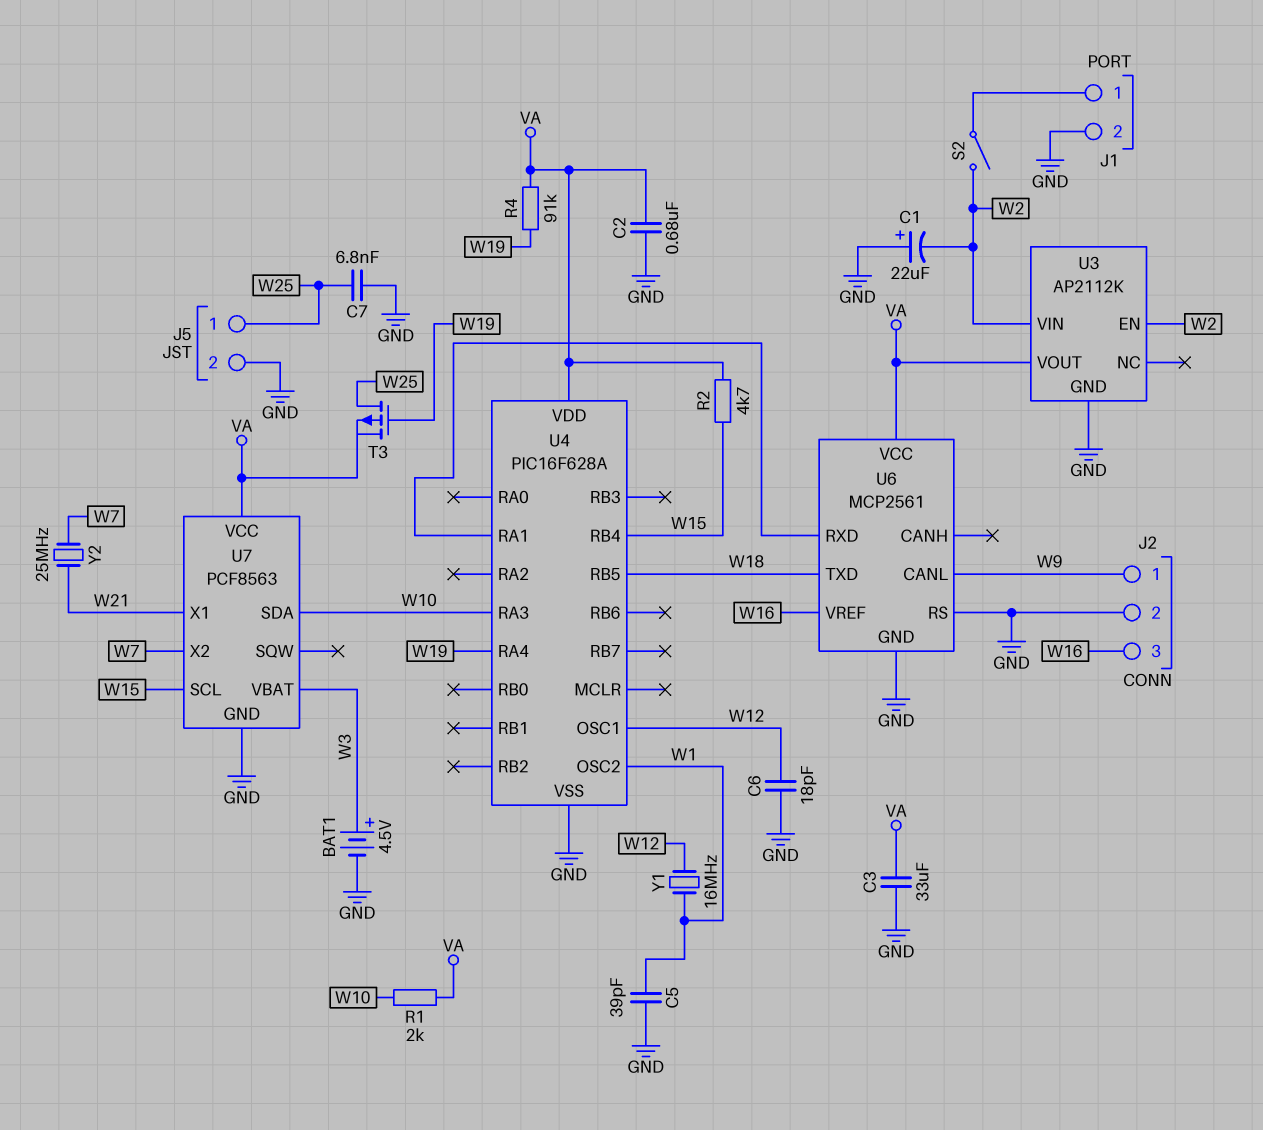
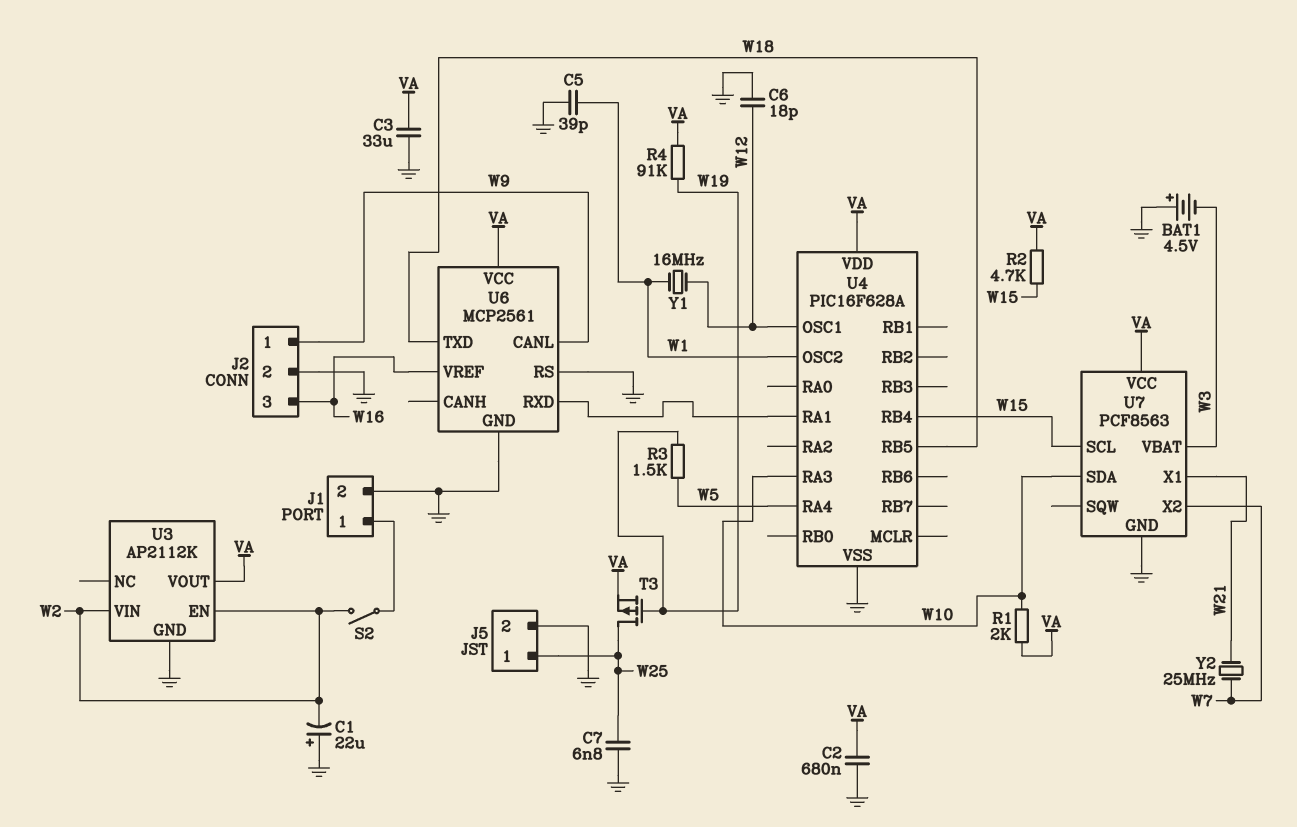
BAT1: 4.5V (plus W3, minus GND) -> 4.5V (plus GND, minus W3)
R3: none -> 1.5k (W5, W19)
U4 pin RA4: W19 -> W5

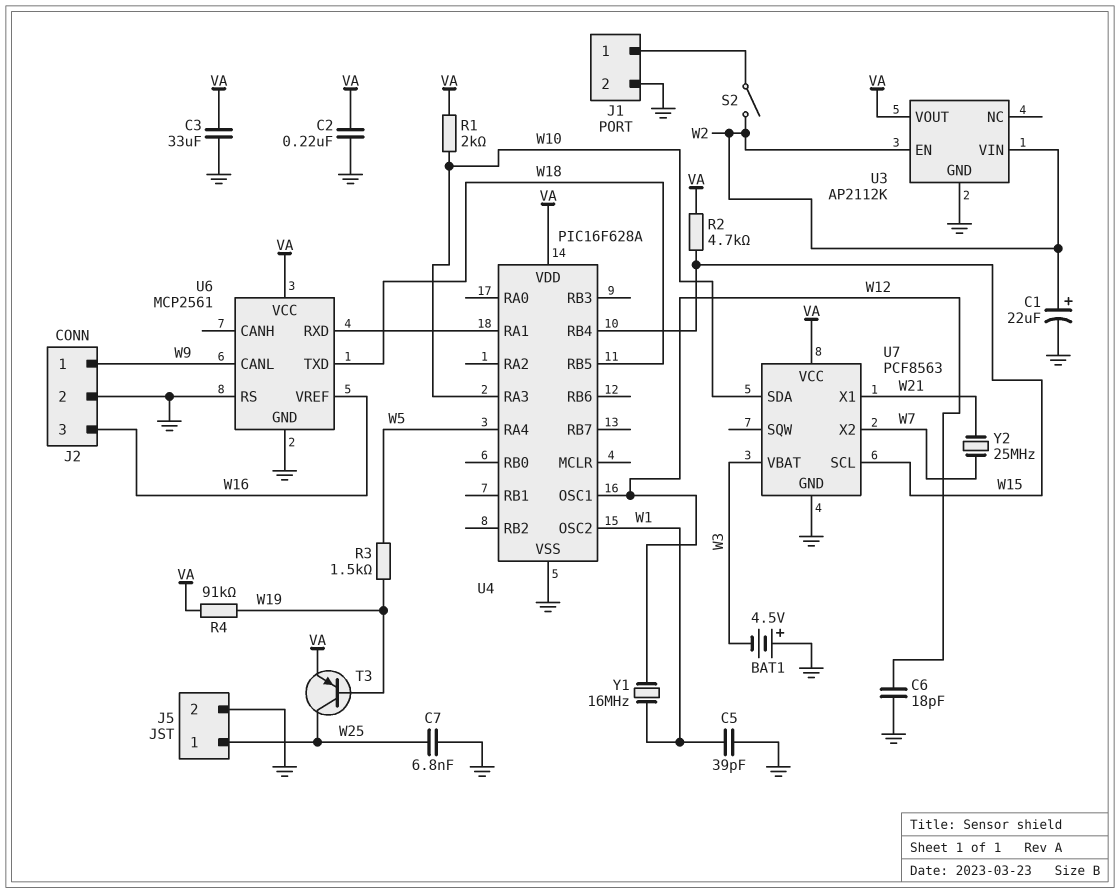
C1: 22uF (plus GND, minus W2) -> 22uF (plus W2, minus GND)
C2: 680nF (GND, VA) -> 220nF (GND, VA)
T3: PMOS (G W19, D W25, S VA) -> PNP (B W19, C W25, E VA)

